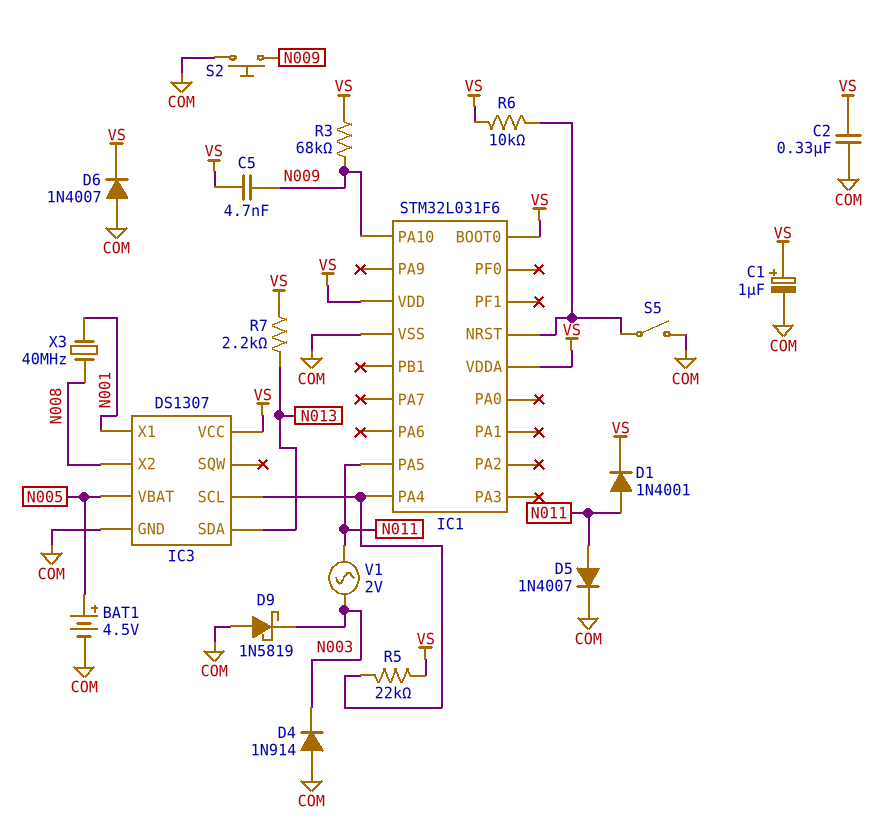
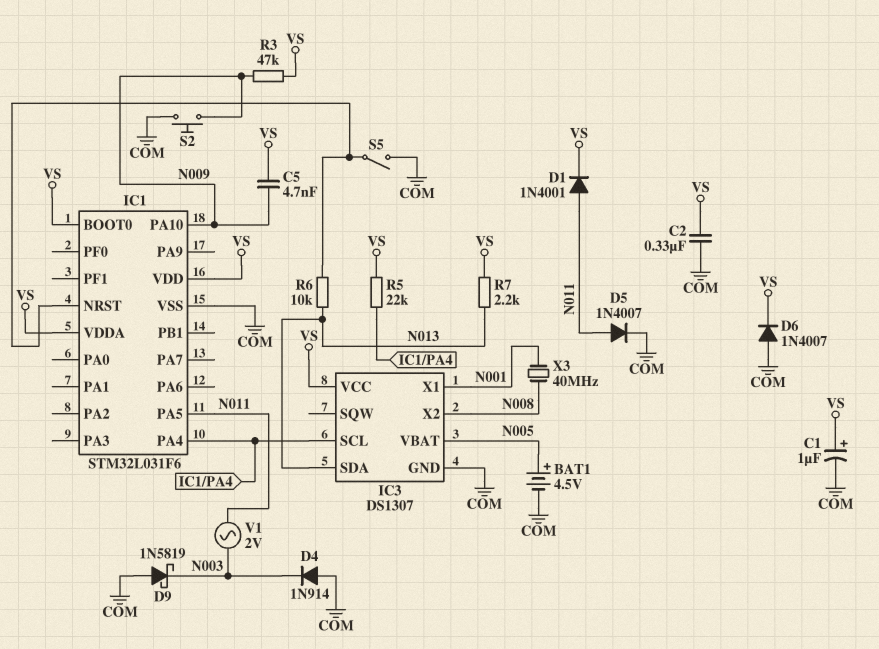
R3: 68k (N009, VS) -> 47k (N009, VS)
R6: 10k (IC1/NRST, VS) -> 10k (IC1/NRST, N013)

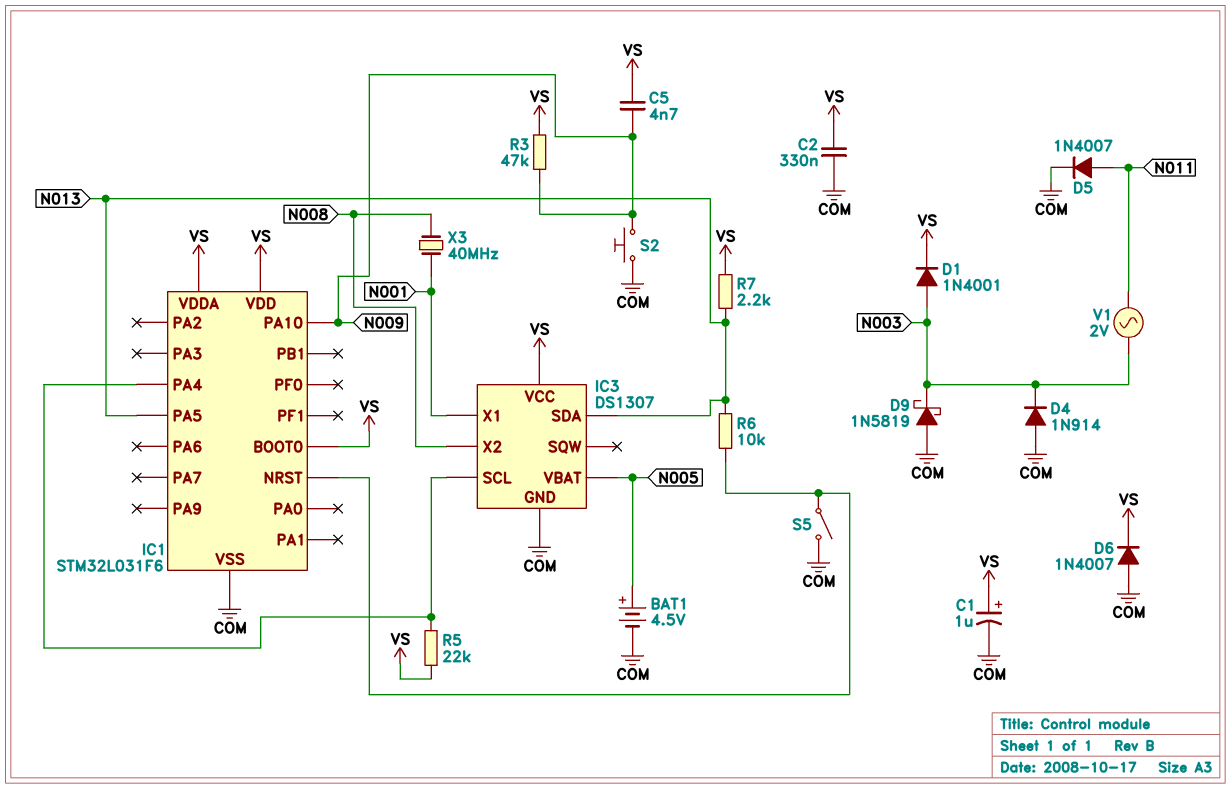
D1: diode 1N4001 (A N011, K VS) -> diode 1N4001 (A N003, K VS)
IC1 pin PA5: N011 -> N013

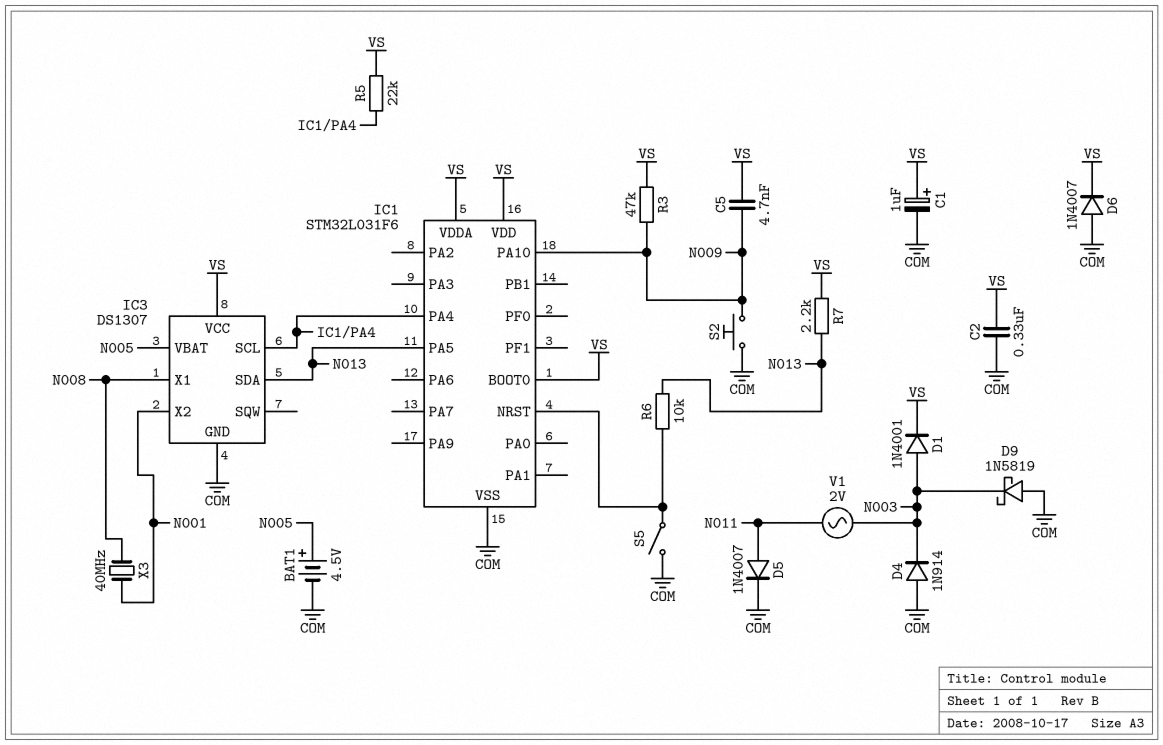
IC3 pin X1: N001 -> N008
IC3 pin X2: N008 -> N001

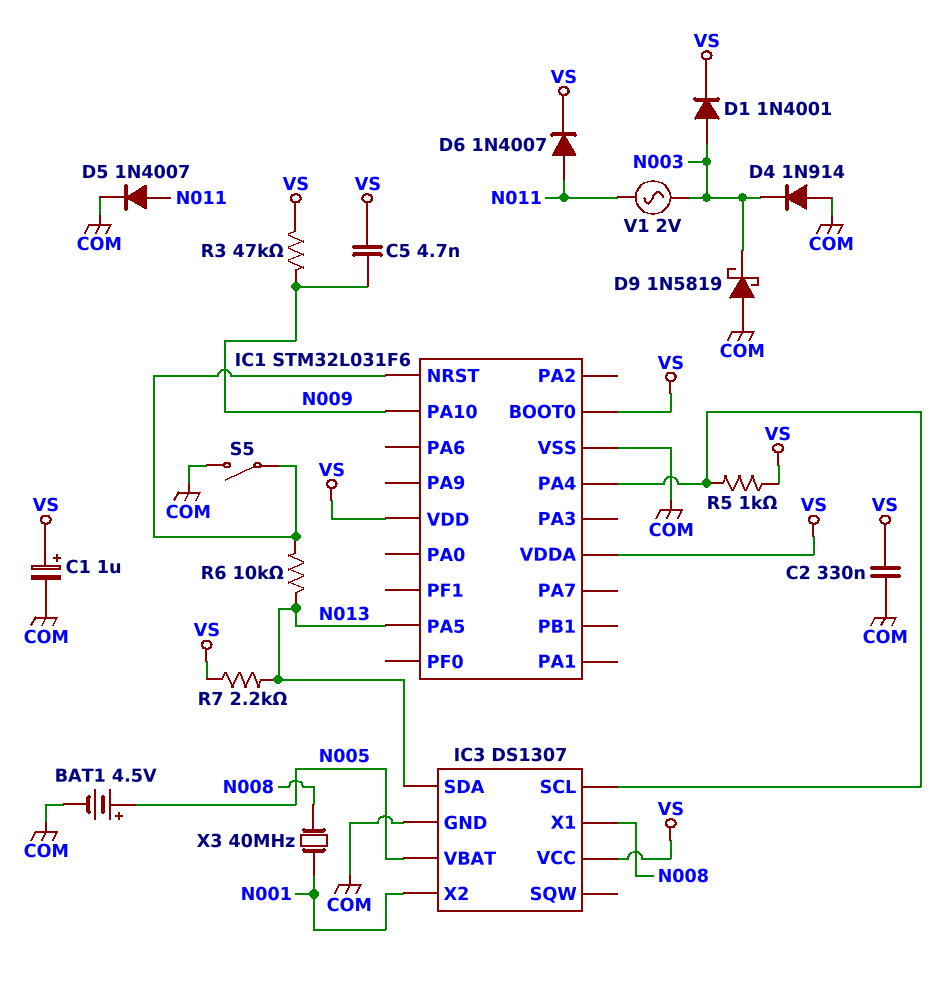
D6: diode 1N4007 (A COM, K VS) -> diode 1N4007 (A N011, K VS)
R5: 22k (IC1/PA4, VS) -> 1k (IC1/PA4, VS)
S2: button (COM, N009) -> none

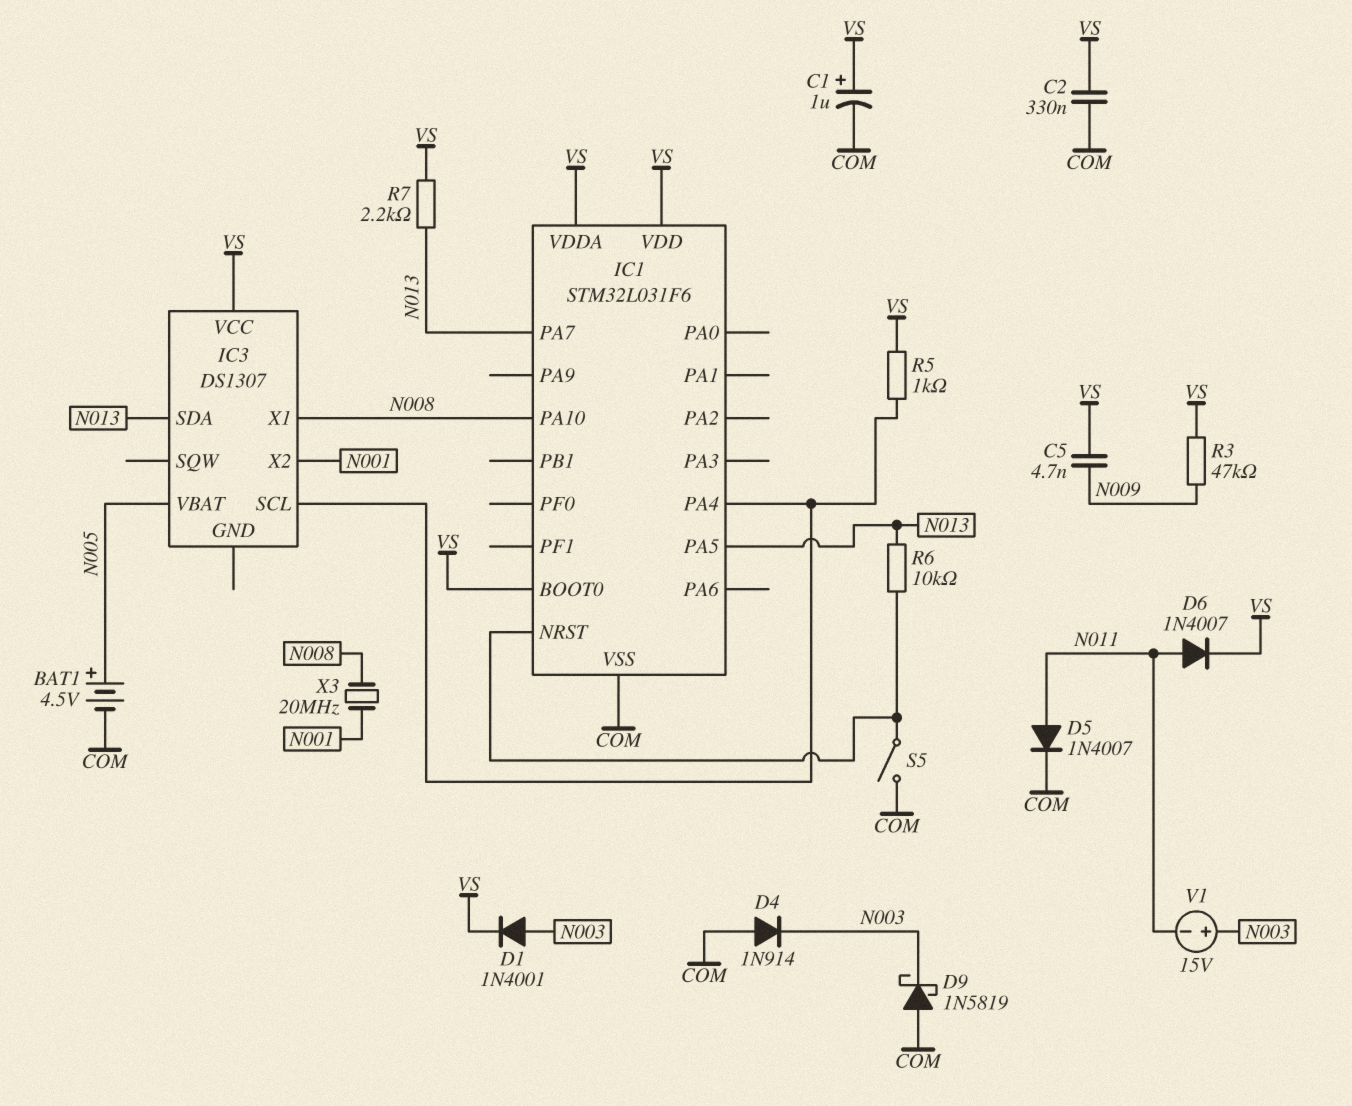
IC1 pin PA7: none -> N013
IC1 pin PA10: N009 -> N008
IC3 pin GND: COM -> none
V1: AC 2V (N003, N011) -> 15V (plus N003, minus N011)
X3: 40MHz (N001, N008) -> 20MHz (N001, N008)

